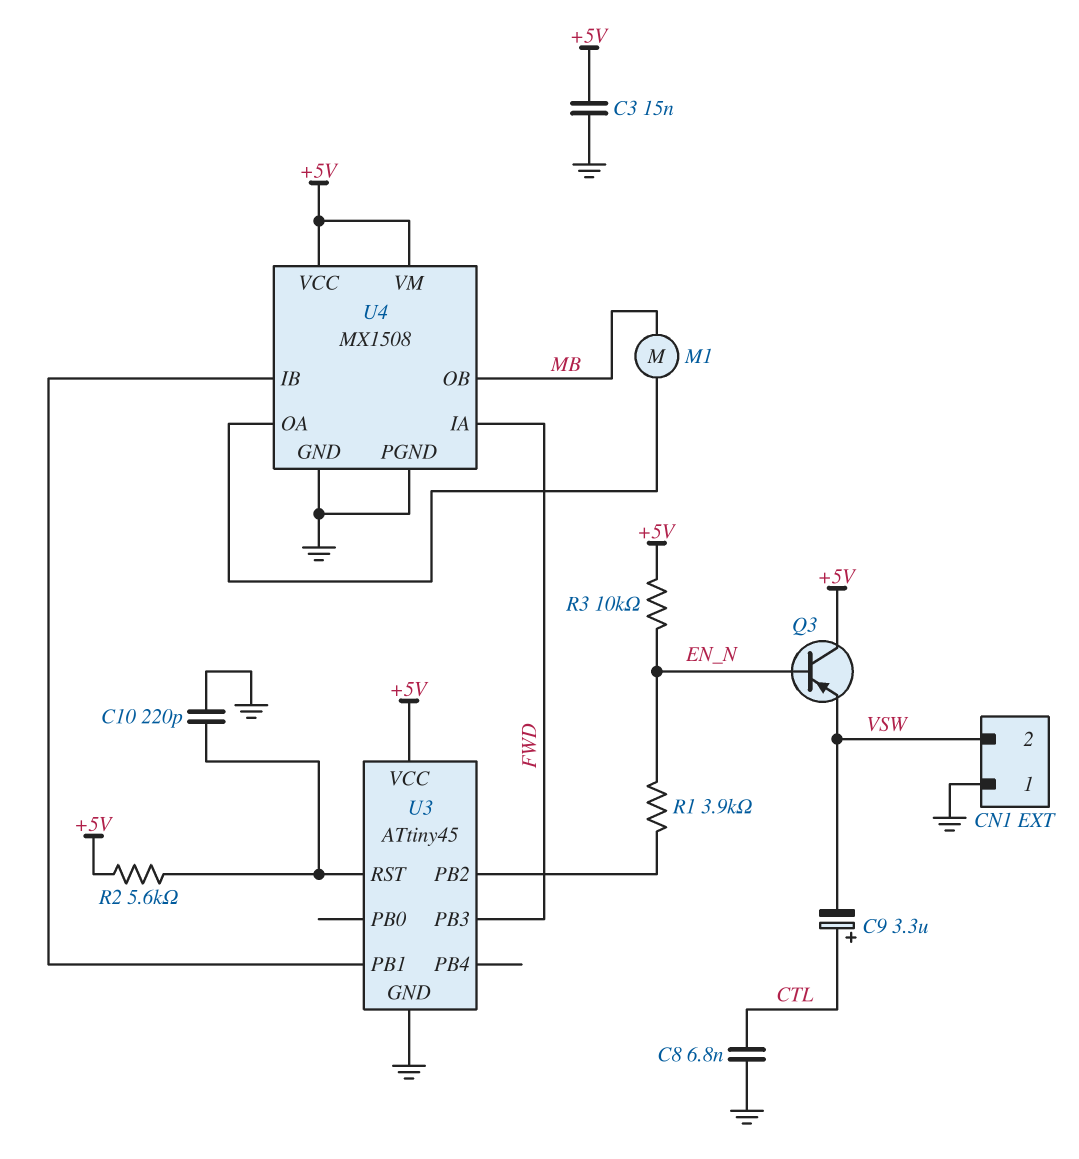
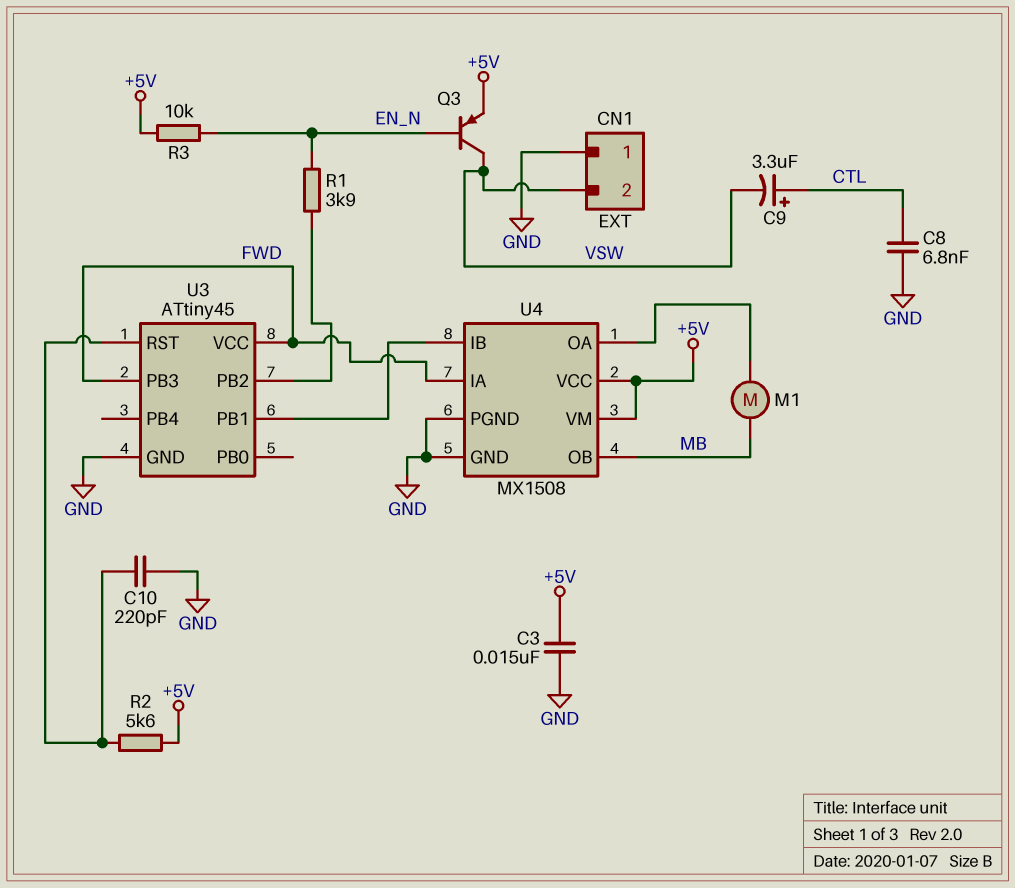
Q3: PNP (B EN_N, C +5V, E VSW) -> PNP (B EN_N, C VSW, E +5V)
U3 pin VCC: +5V -> FWD

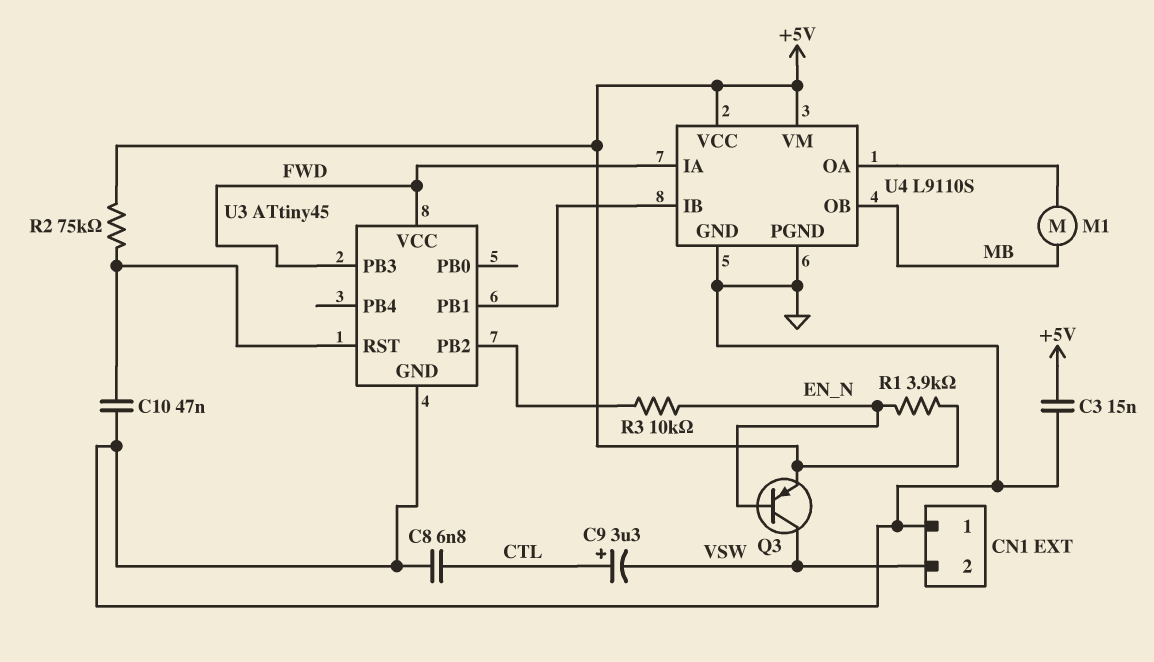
C10: 220pF (GND, U3/RST) -> 47nF (GND, U3/RST)
R1: 3.9k (EN_N, U3/PB2) -> 3.9k (+5V, EN_N)
R2: 5.6k (+5V, U3/RST) -> 75k (+5V, U3/RST)
R3: 10k (+5V, EN_N) -> 10k (EN_N, U3/PB2)
U4: MX1508 -> L9110S

